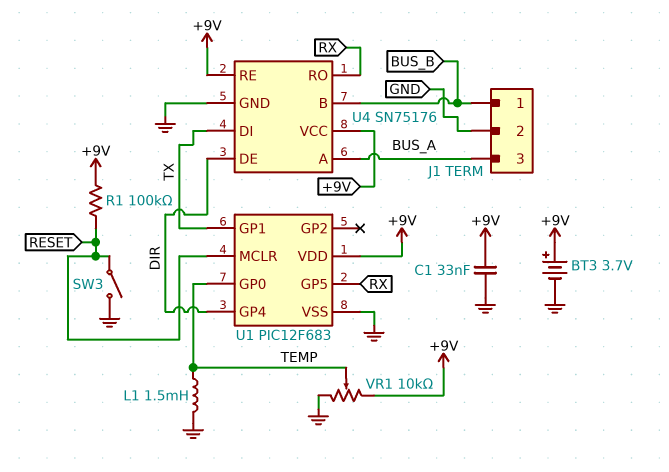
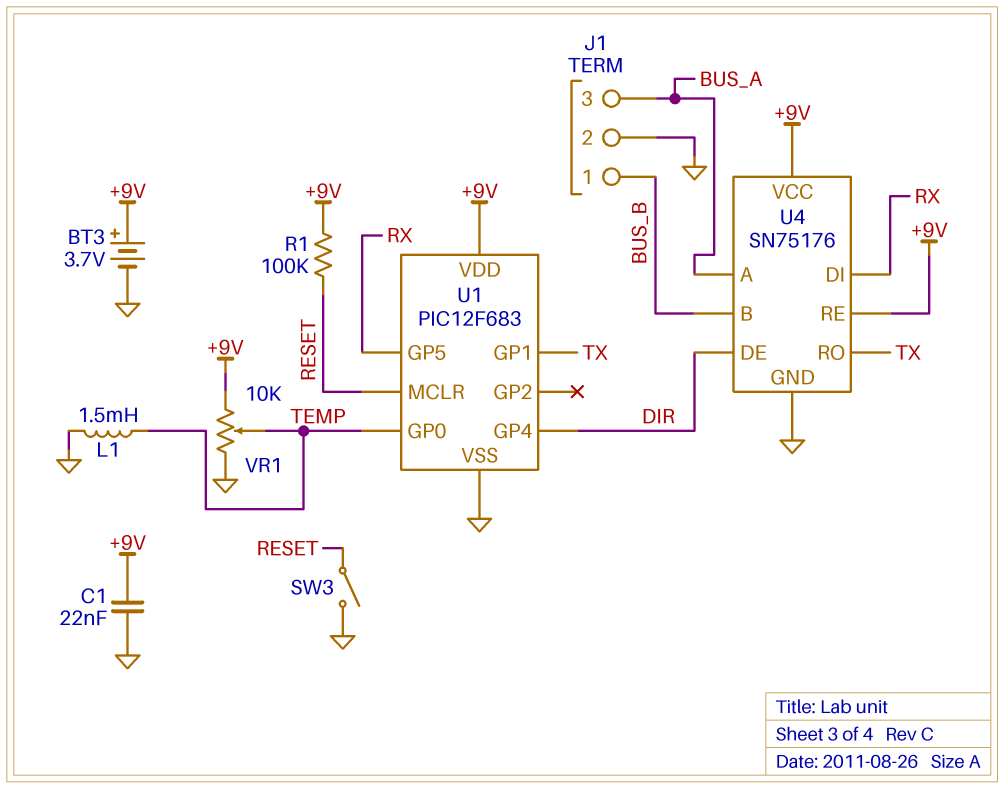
C1: 33nF (+9V, GND) -> 22nF (+9V, GND)
U4 pin DI: TX -> RX
U4 pin RO: RX -> TX

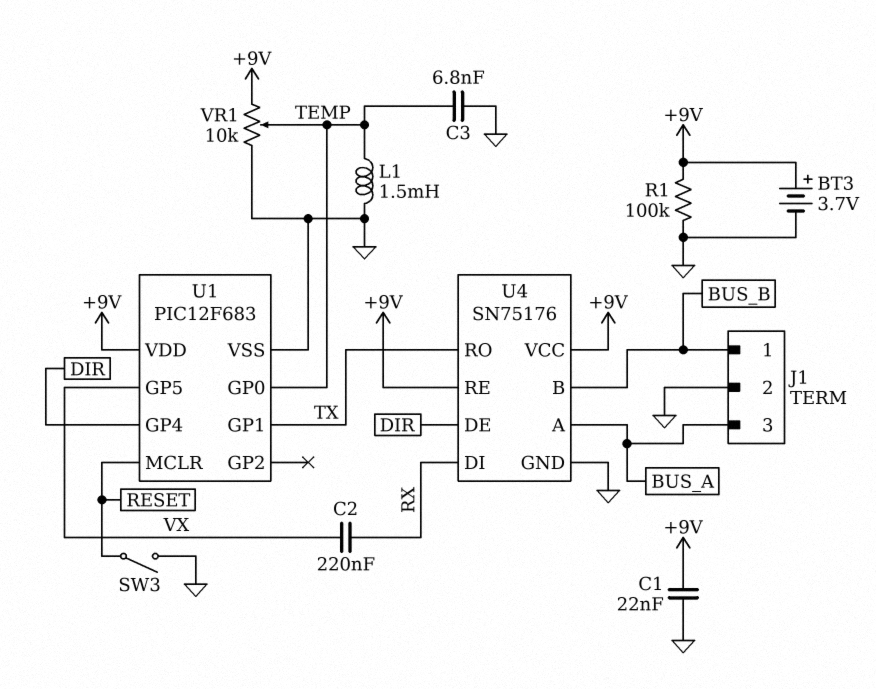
C2: none -> 220nF (RX, VX)
C3: none -> 6.8nF (GND, TEMP)
R1: 100k (+9V, RESET) -> 100k (+9V, GND)
U1 pin GP5: RX -> VX

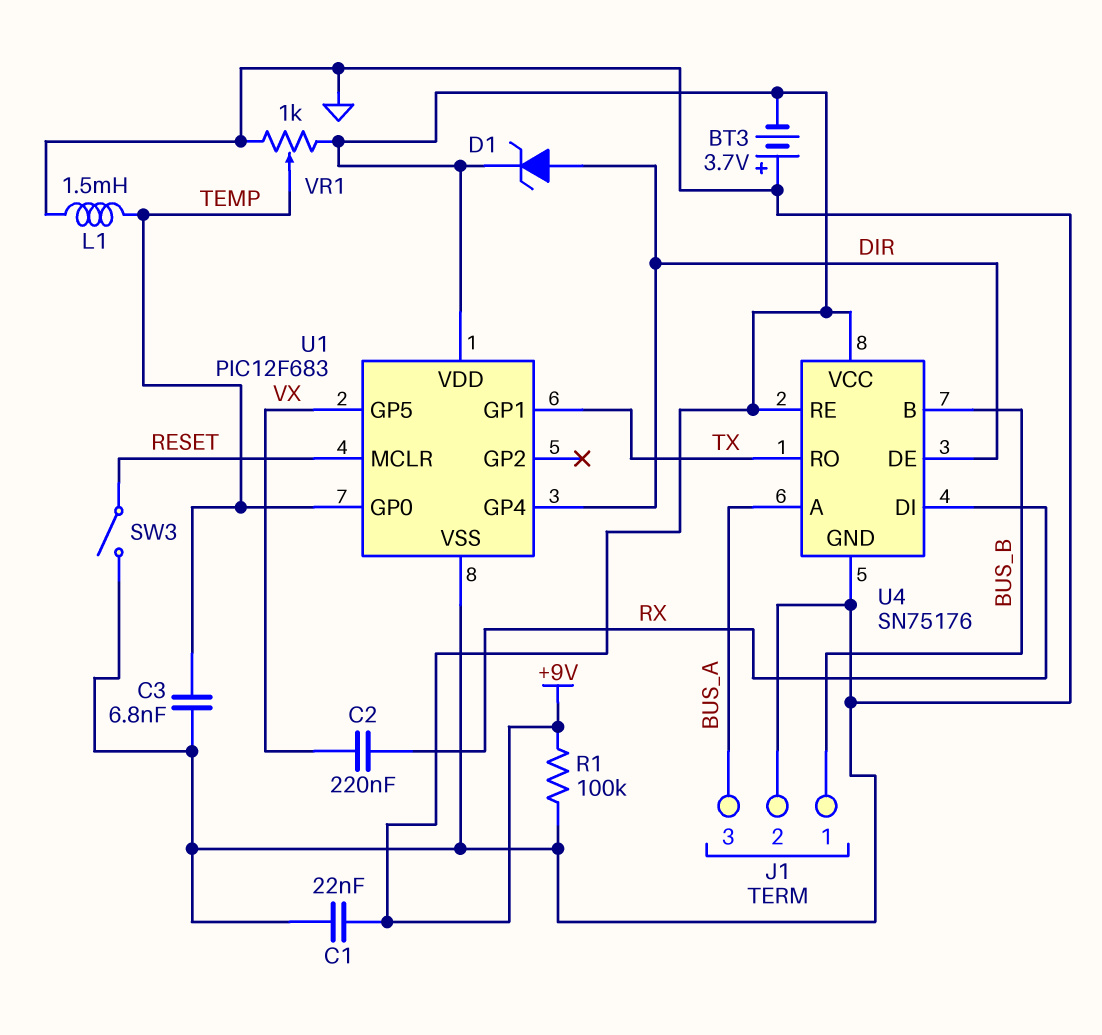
BT3: 3.7V (plus +9V, minus GND) -> 3.7V (plus GND, minus +9V)
D1: none -> zener (A DIR, K +9V)
VR1: 10k (+9V, GND, wiper TEMP) -> 1k (+9V, GND, wiper TEMP)

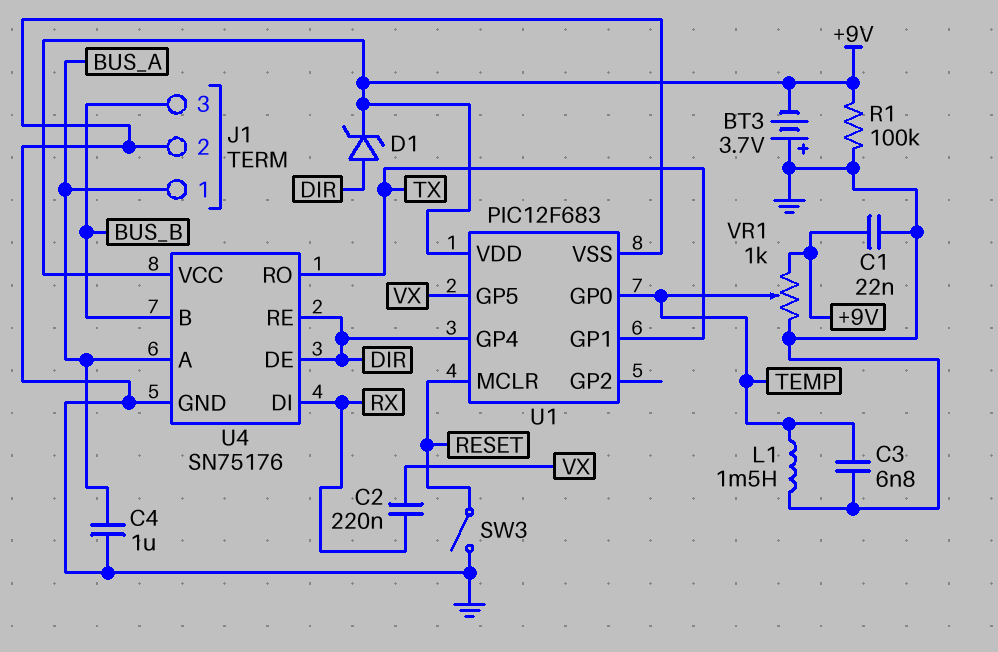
C4: none -> 1uF (BUS_A, GND)
J1 pin 1: BUS_B -> BUS_A
J1 pin 3: BUS_A -> BUS_B
U4 pin RE: +9V -> DIR

